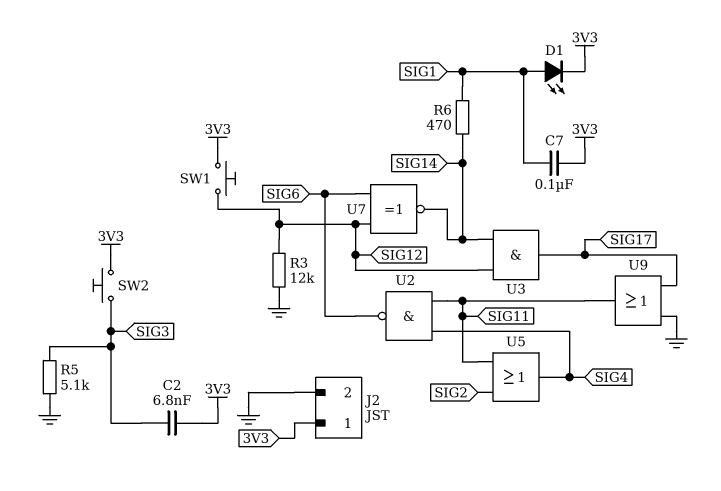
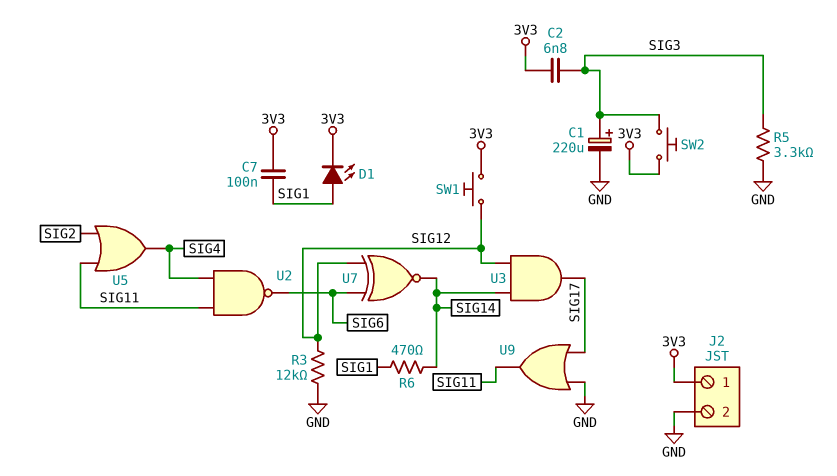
C1: none -> 220uF (plus SIG3, minus GND)
R5: 5.1k (GND, SIG3) -> 3.3k (GND, SIG3)

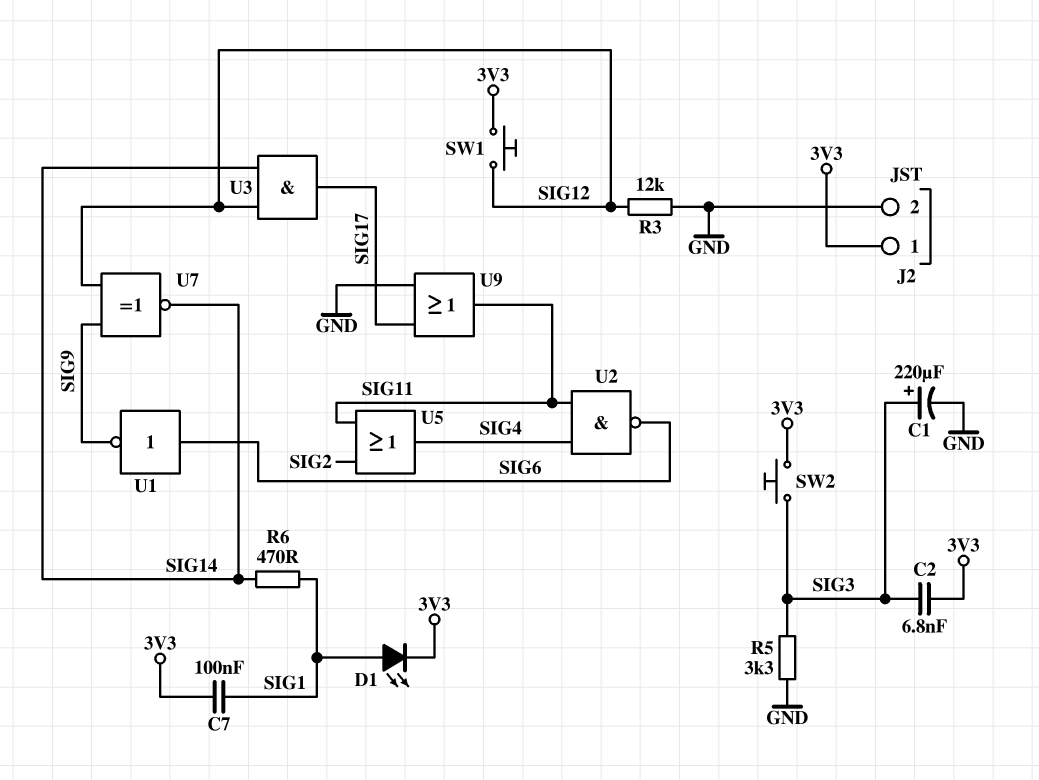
U1: none -> NOT (in SIG6, out SIG9)
U7: XNOR (in SIG6, in SIG12, out SIG14) -> XNOR (in SIG9, in SIG12, out SIG14)

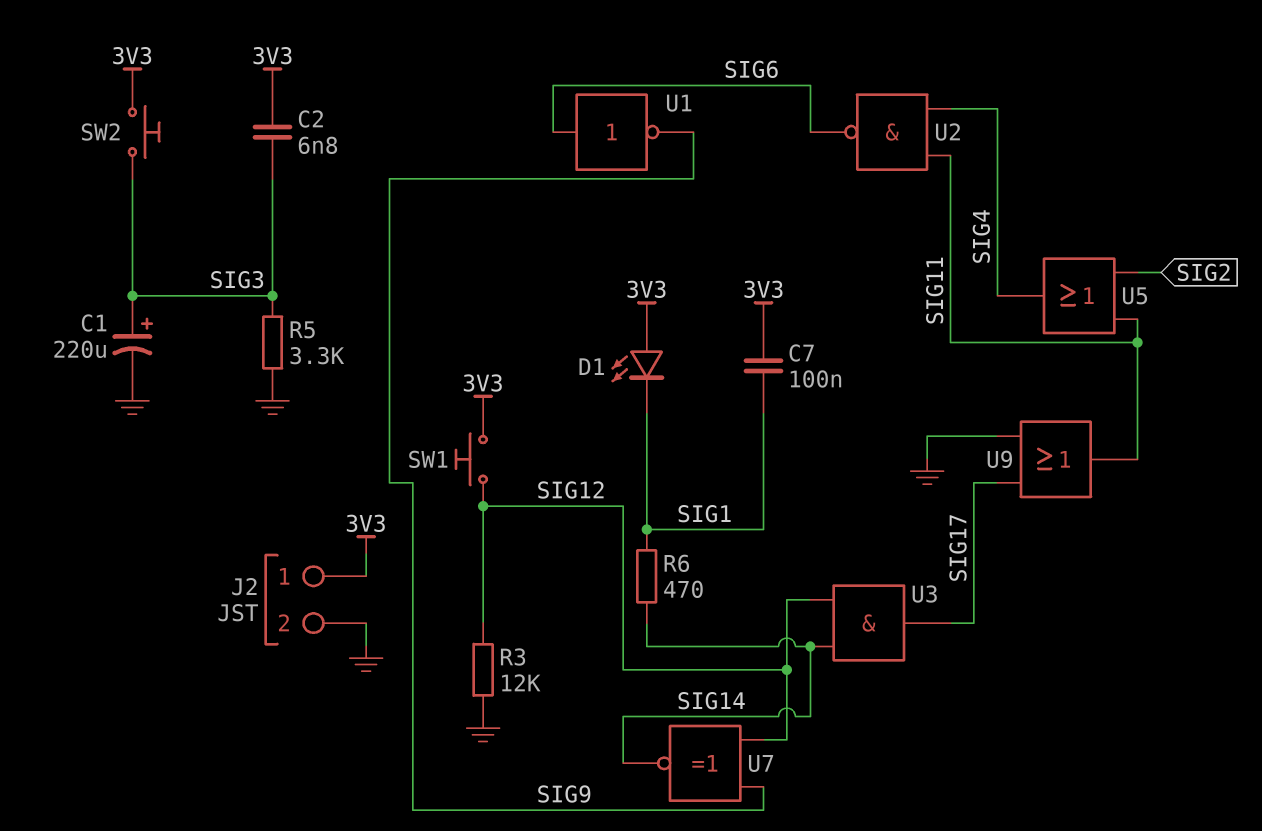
D1: LED (A SIG1, K 3V3) -> LED (A 3V3, K SIG1)

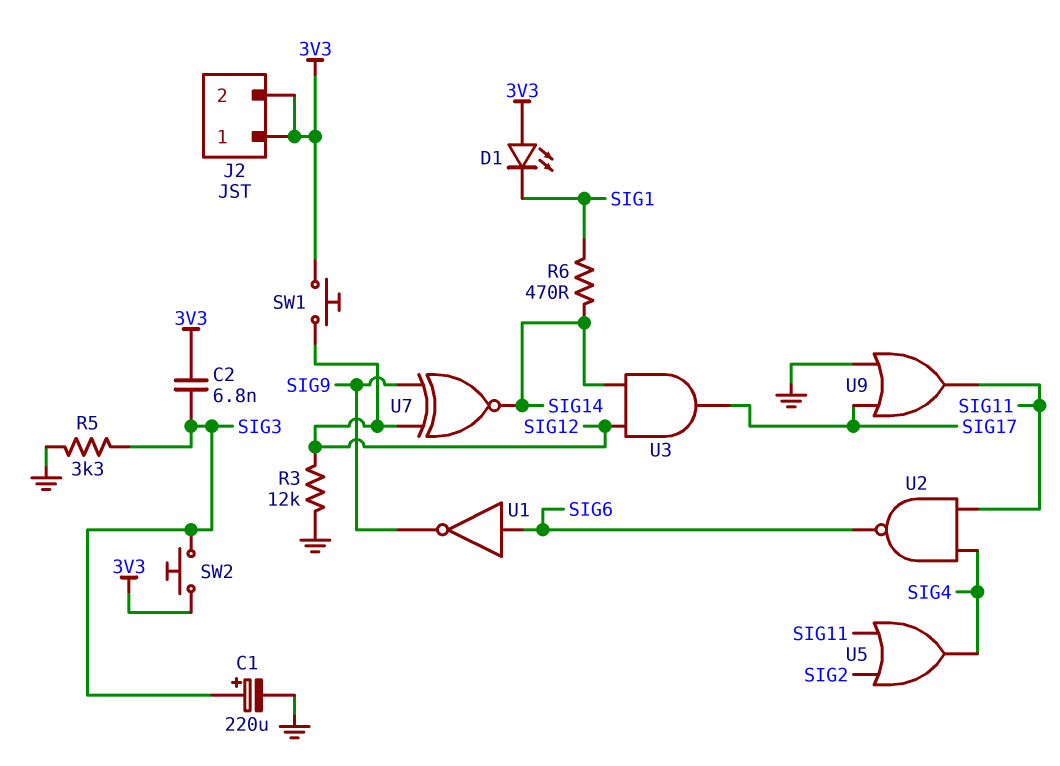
C7: 100nF (3V3, SIG1) -> none
J2 pin 2: GND -> 3V3

